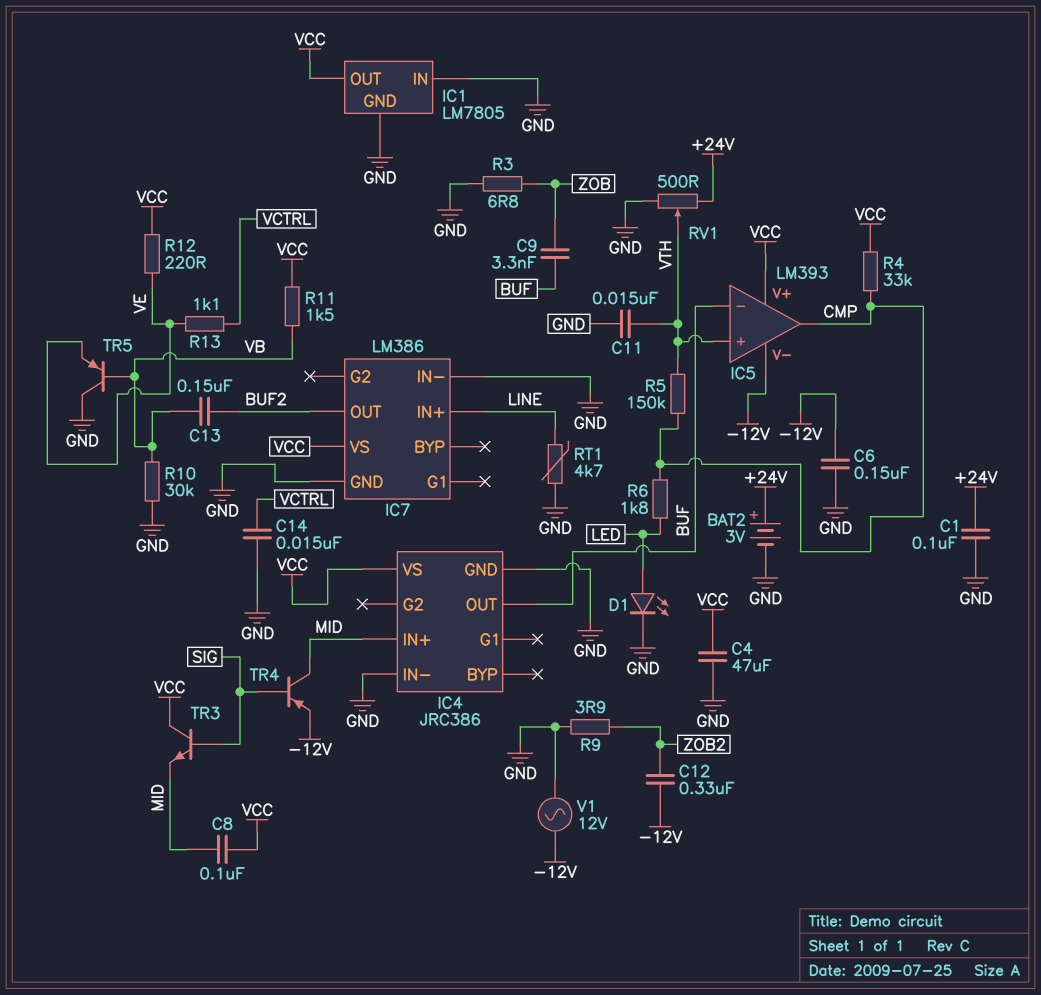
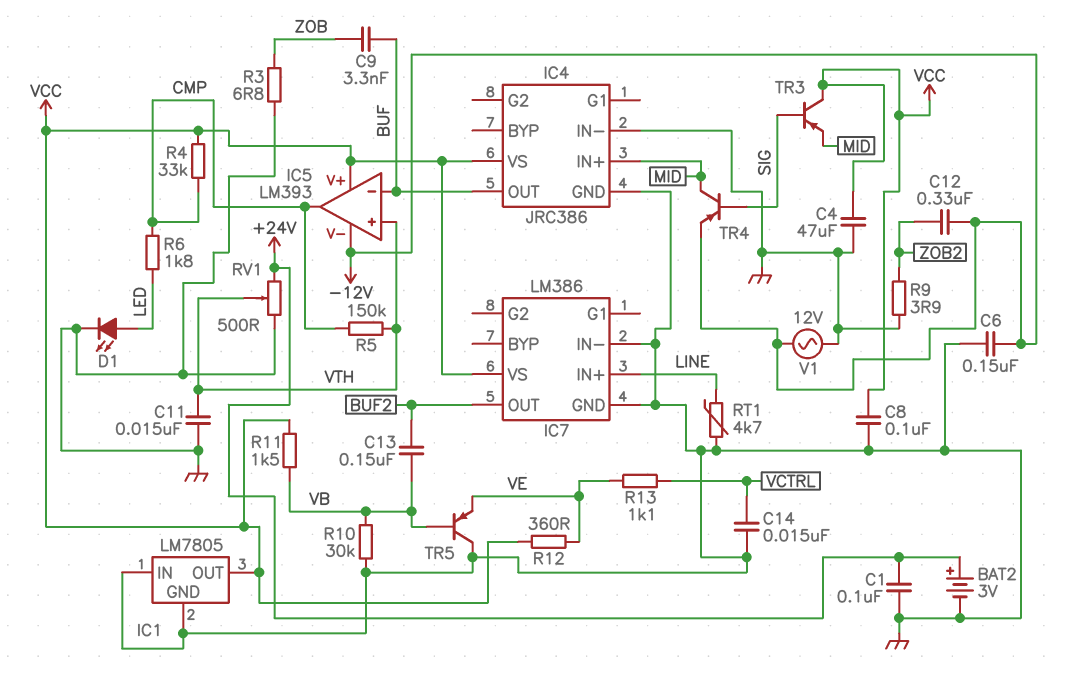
C8: 100nF (MID, VCC) -> 100nF (GND, VCC)
R12: 220 (VCC, VE) -> 360 (VCC, VE)
TR3: NPN (B SIG, C VCC, E MID) -> PNP (B SIG, C VCC, E MID)

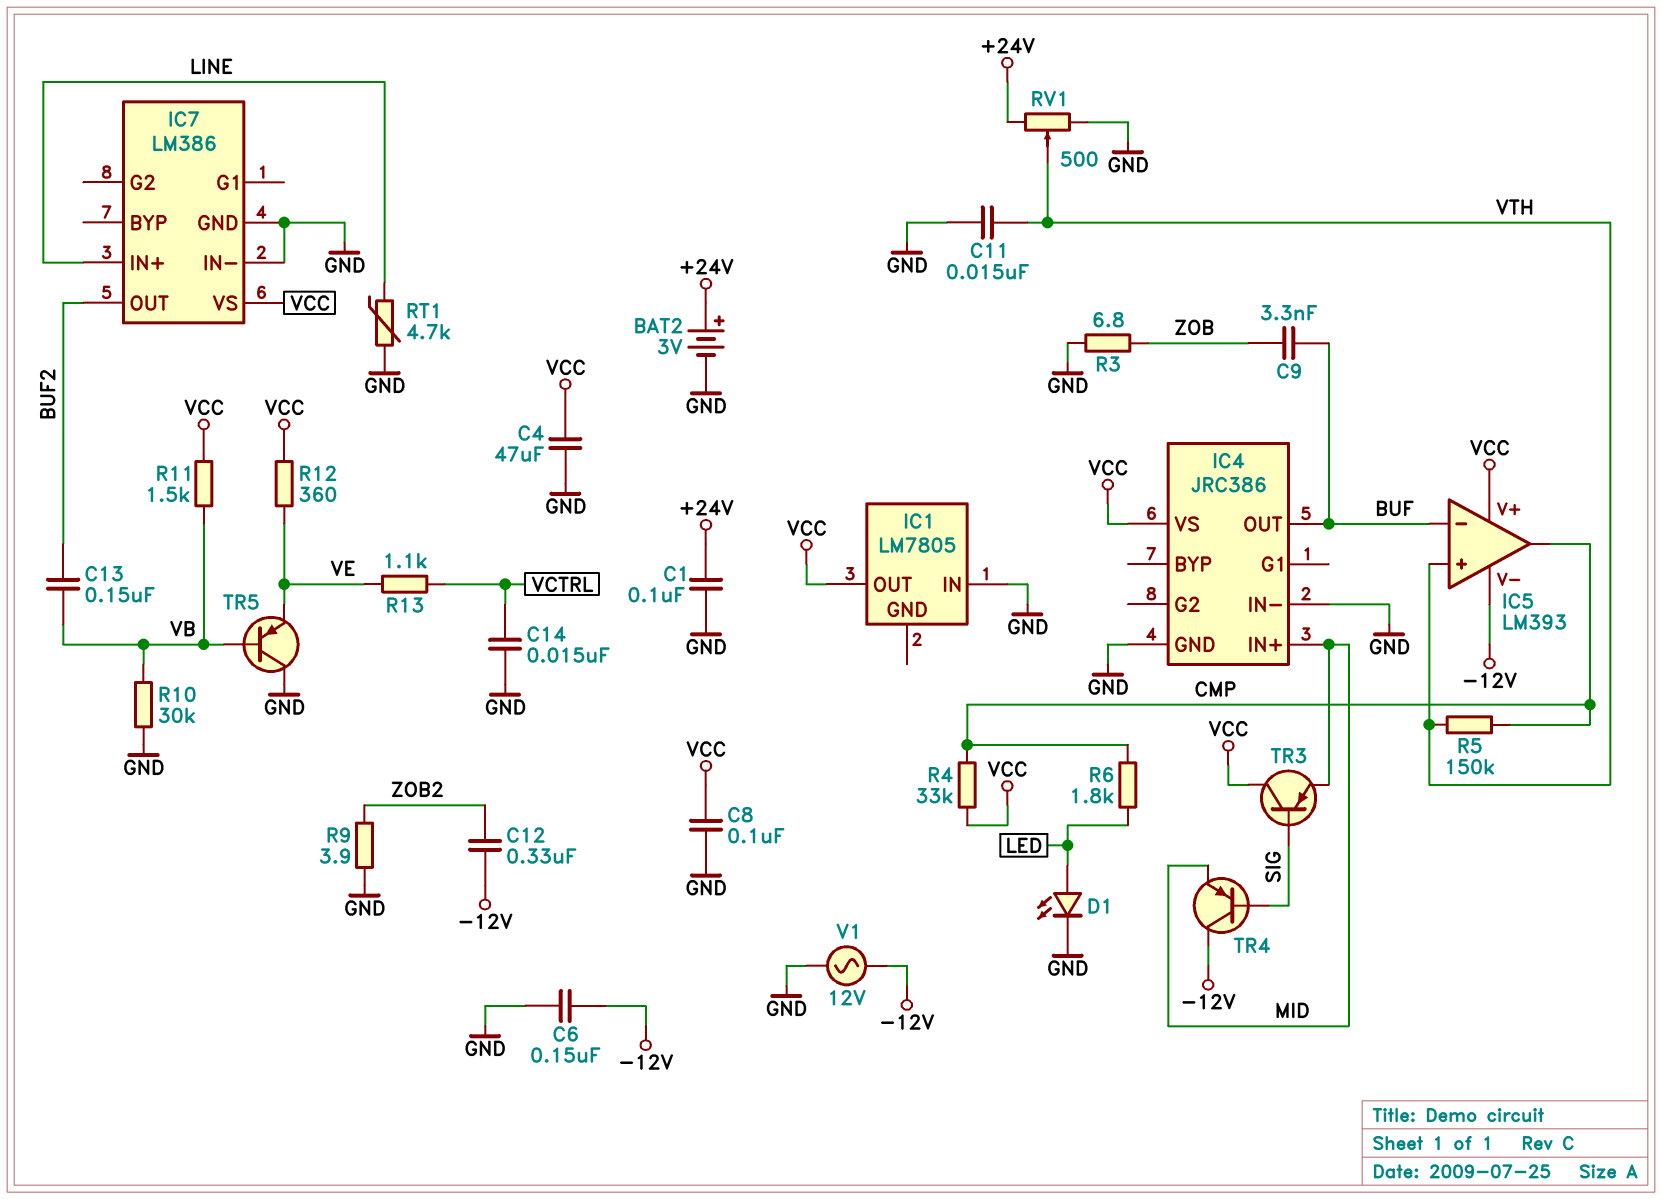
IC1 pin GND: GND -> none
TR4: PNP (B SIG, C MID, E -12V) -> PNP (B SIG, C -12V, E MID)

